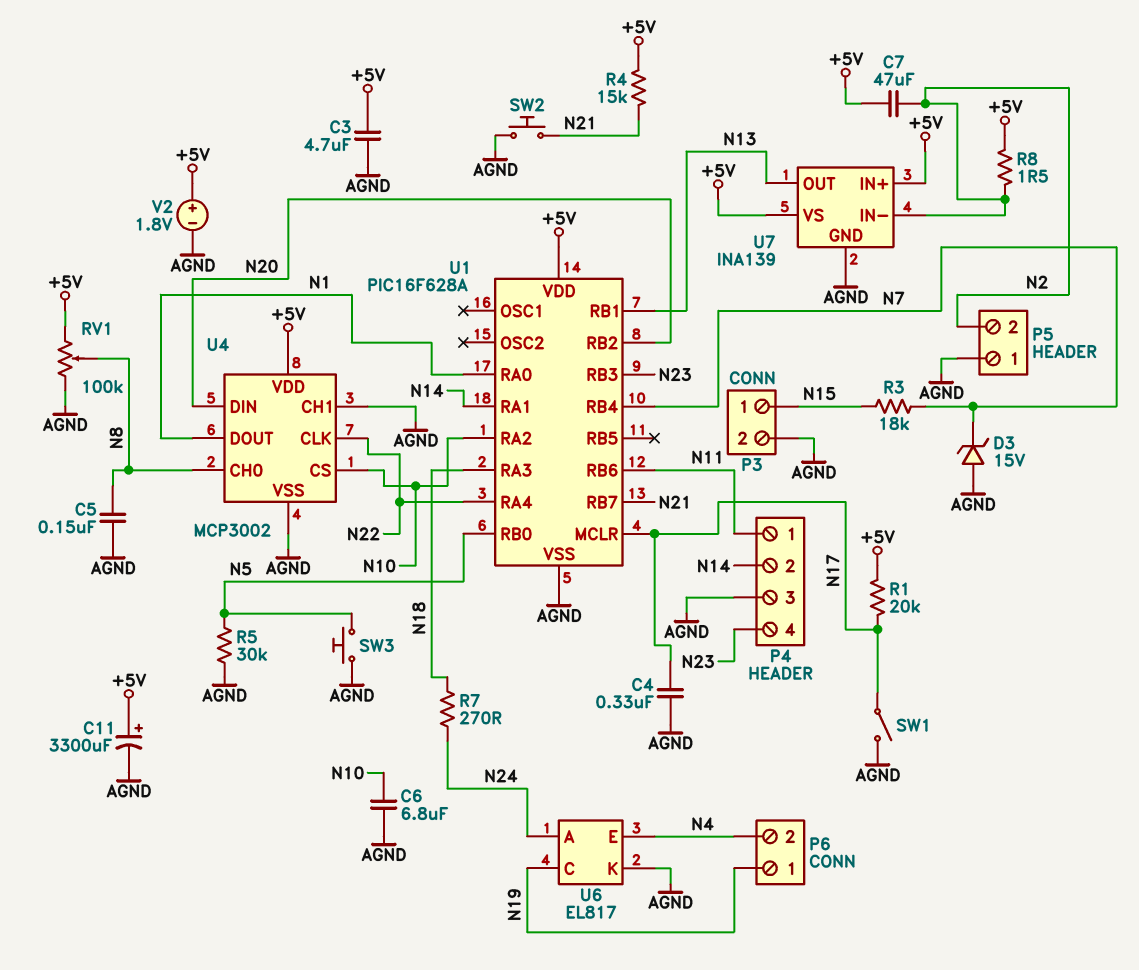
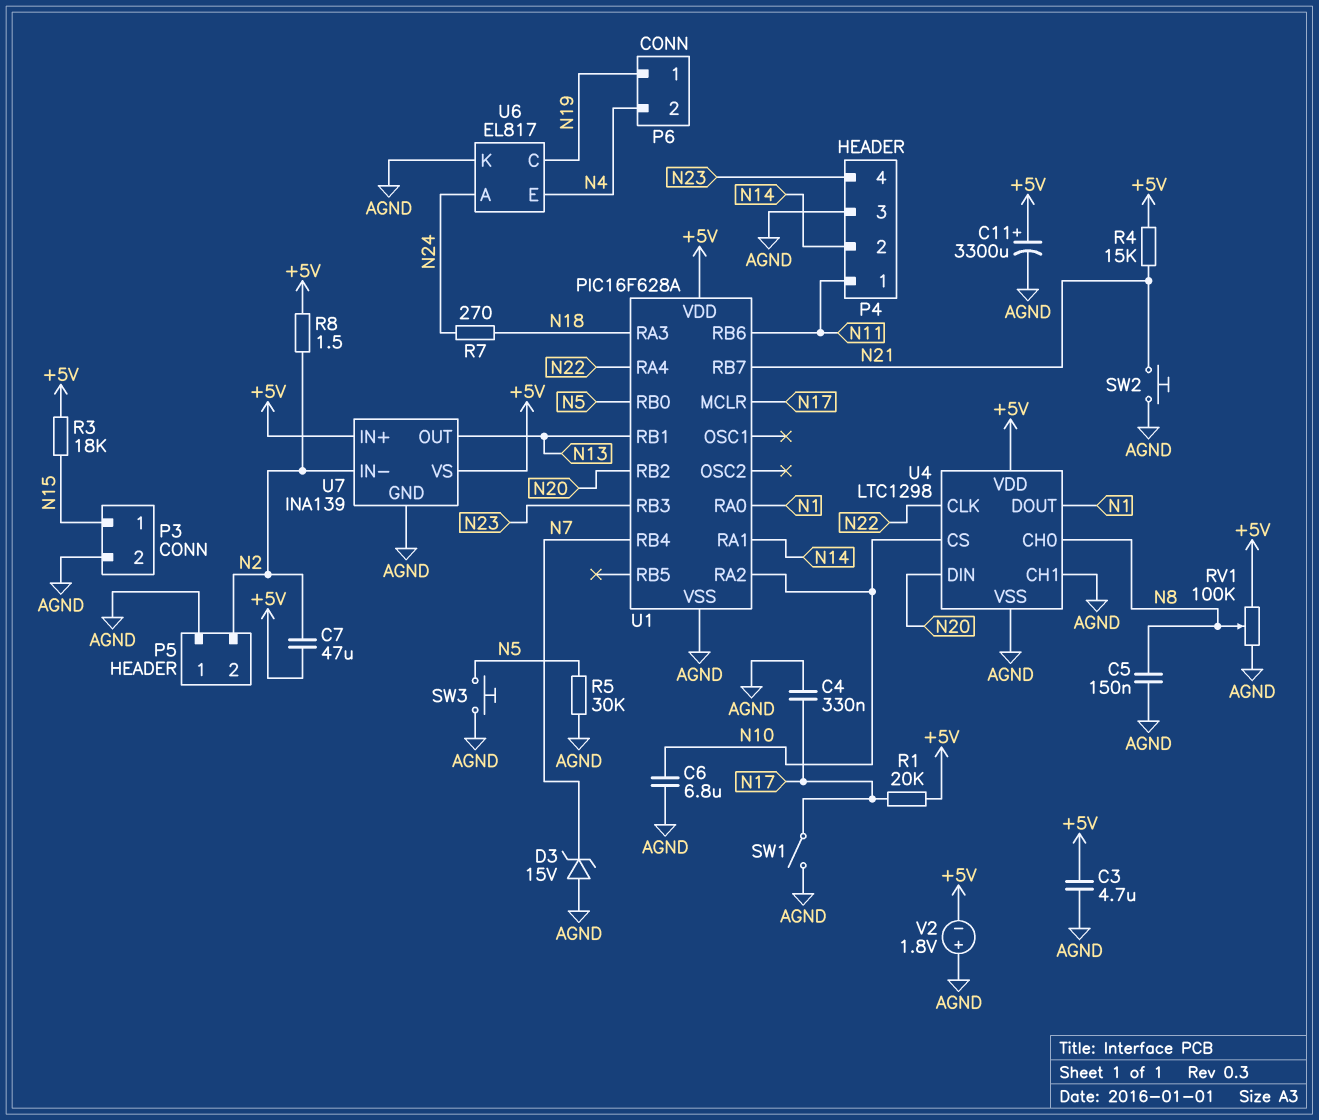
R3: 18k (N7, N15) -> 18k (+5V, N15)
U4: MCP3002 -> LTC1298
V2: 1.8V (plus +5V, minus AGND) -> 1.8V (plus AGND, minus +5V)

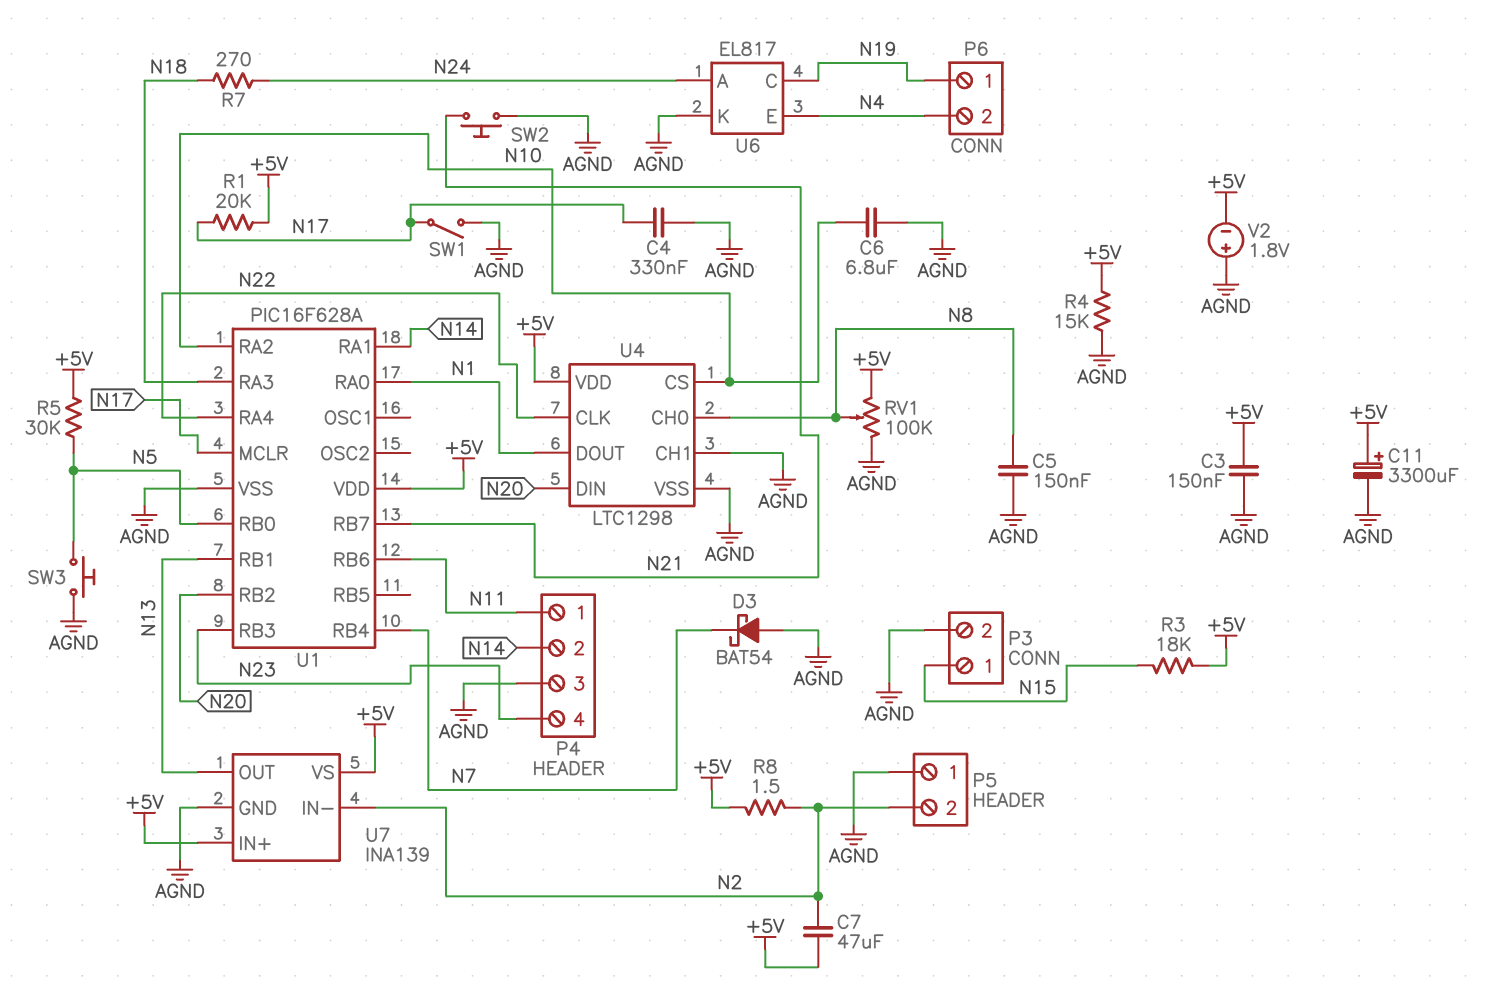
C3: 4.7uF (+5V, AGND) -> 150nF (+5V, AGND)
D3: zener 15V (A AGND, K N7) -> schottky BAT54 (A AGND, K N7)
R4: 15k (+5V, N21) -> 15k (+5V, AGND)
R5: 30k (AGND, N5) -> 30k (+5V, N5)

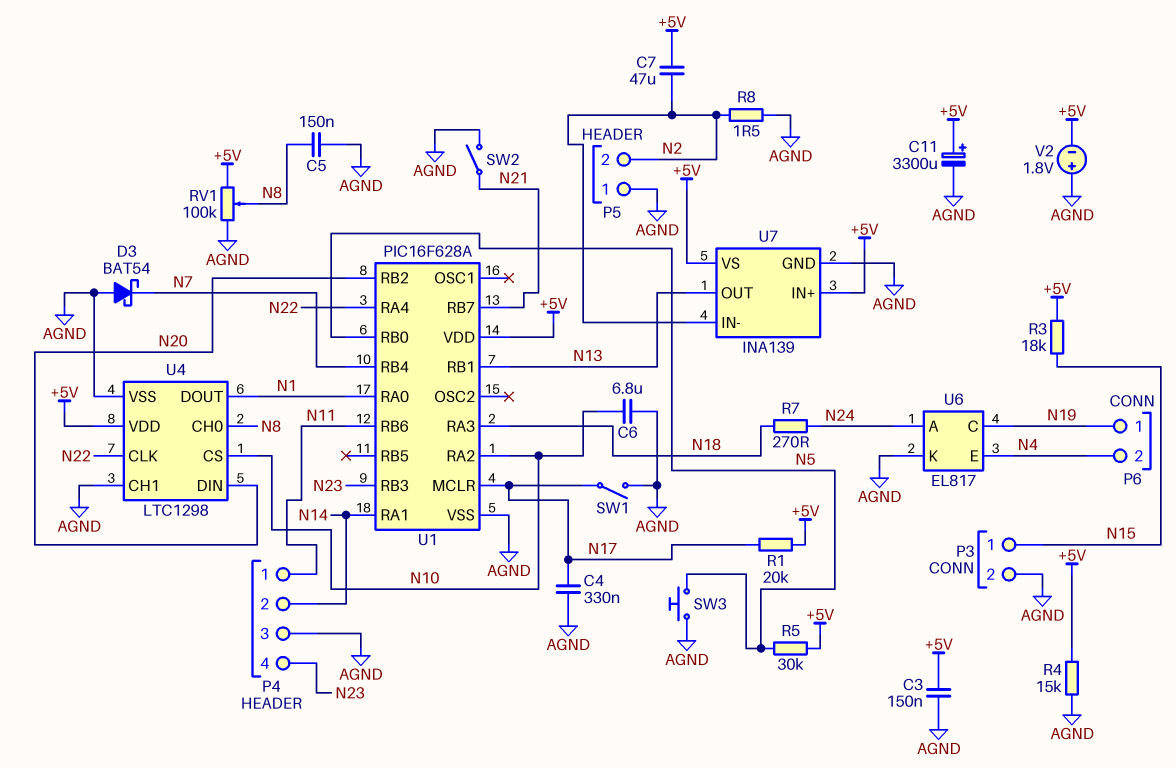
R8: 1.5 (+5V, N2) -> 1.5 (AGND, N2)
SW2: button (AGND, N21) -> switch (AGND, N21)

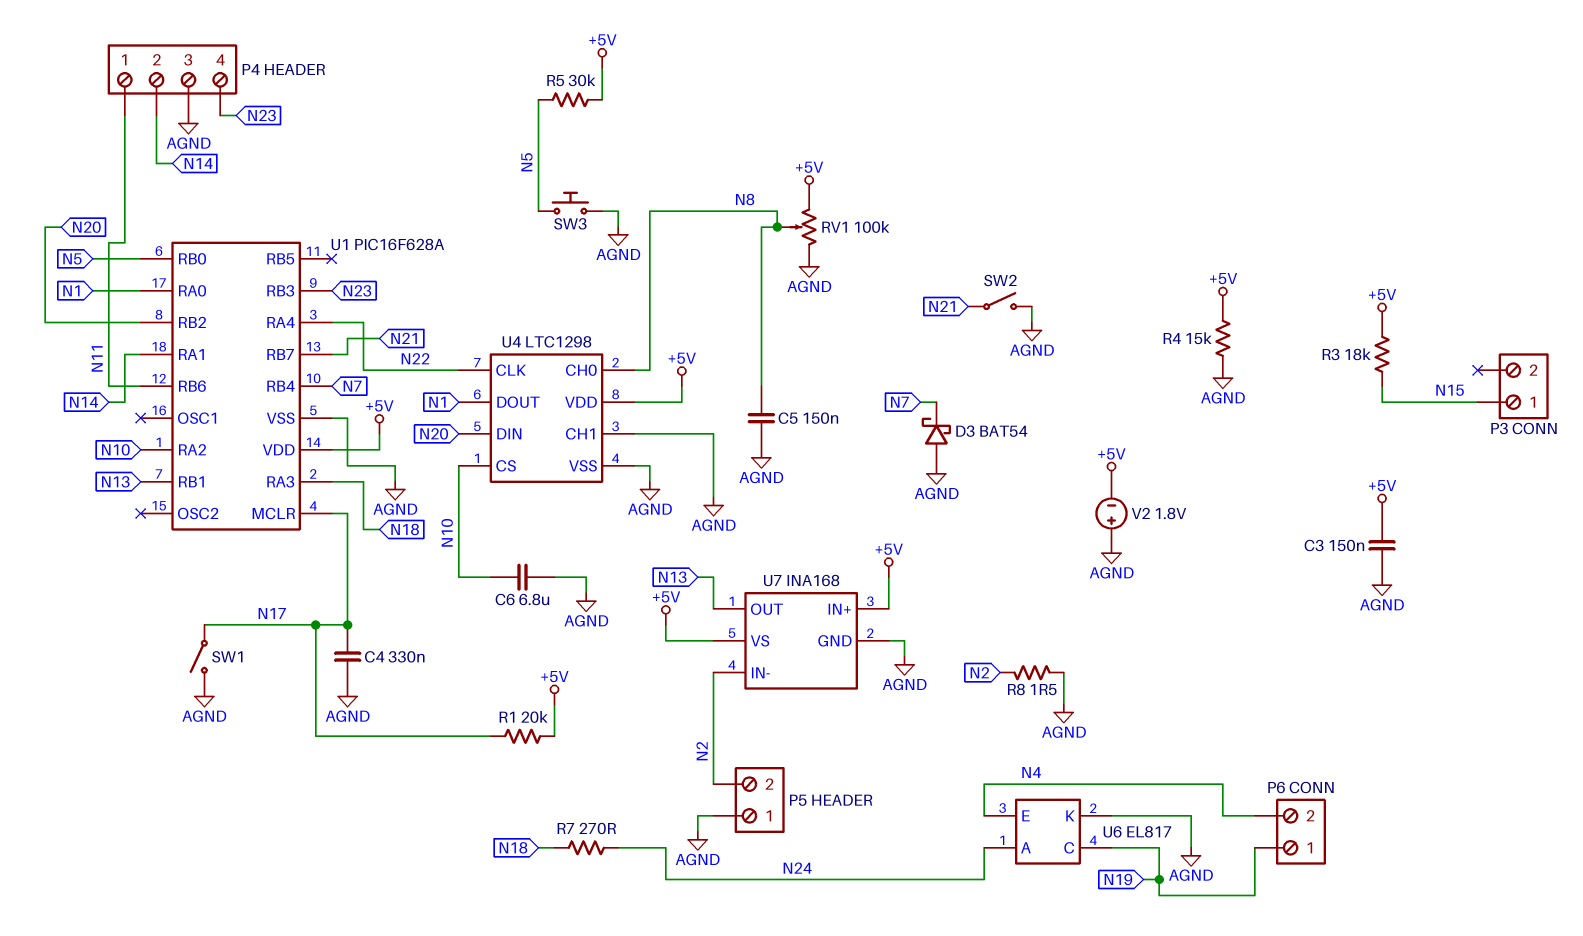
C7: 47uF (+5V, N2) -> none
C11: 3300uF (plus +5V, minus AGND) -> none
P3 pin 2: AGND -> none
U7: INA139 -> INA168

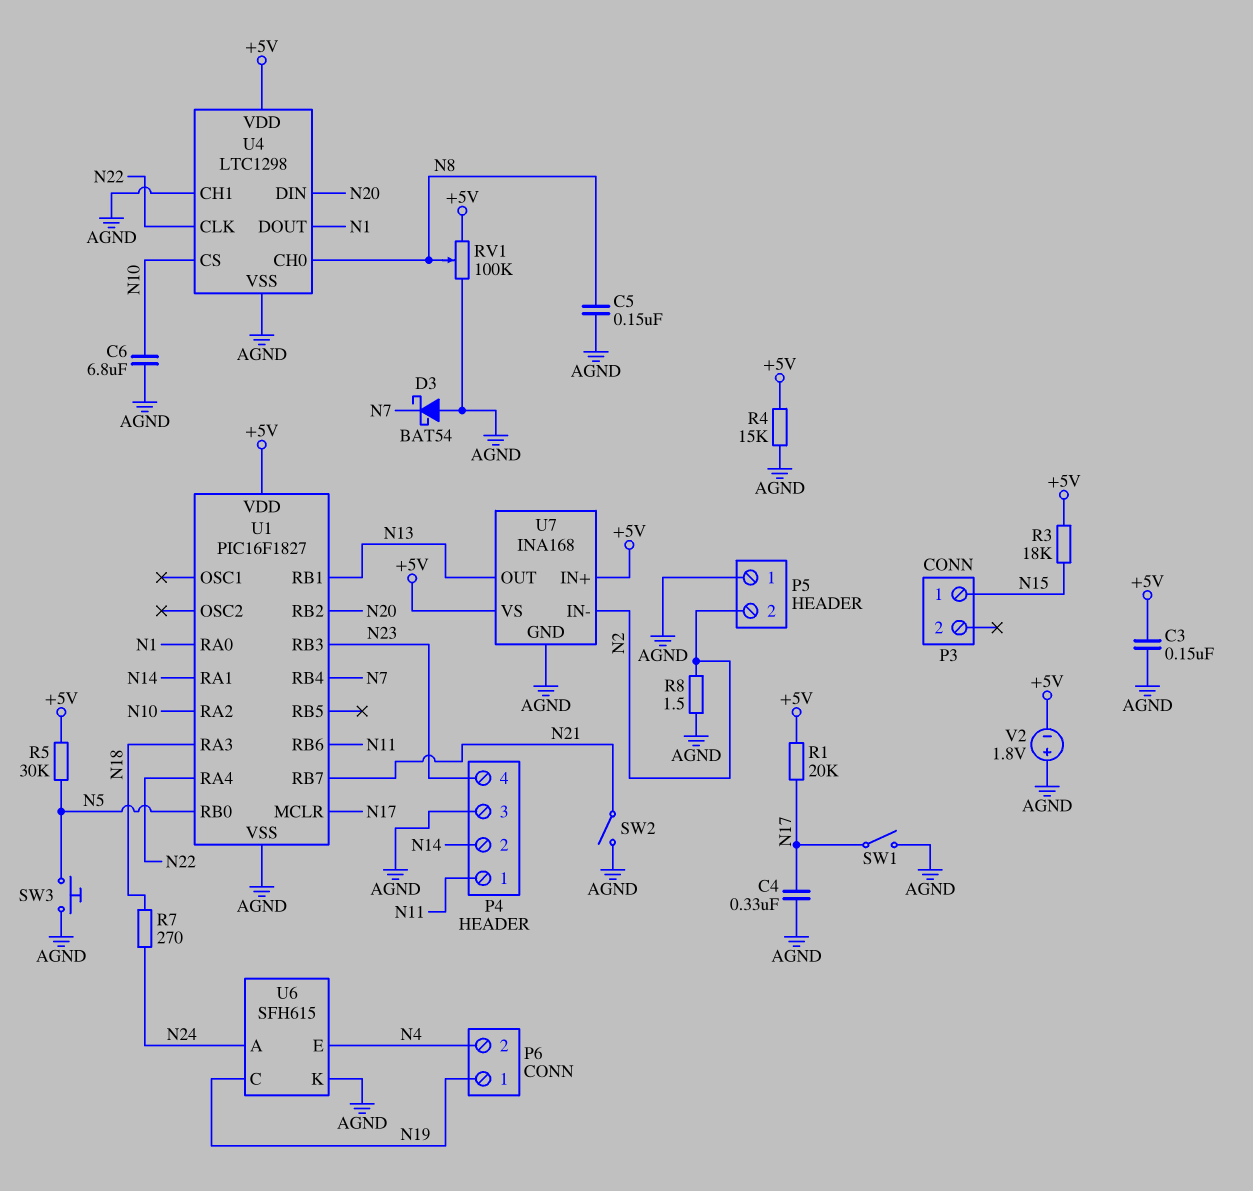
U1: PIC16F628A -> PIC16F1827
U6: EL817 -> SFH615

